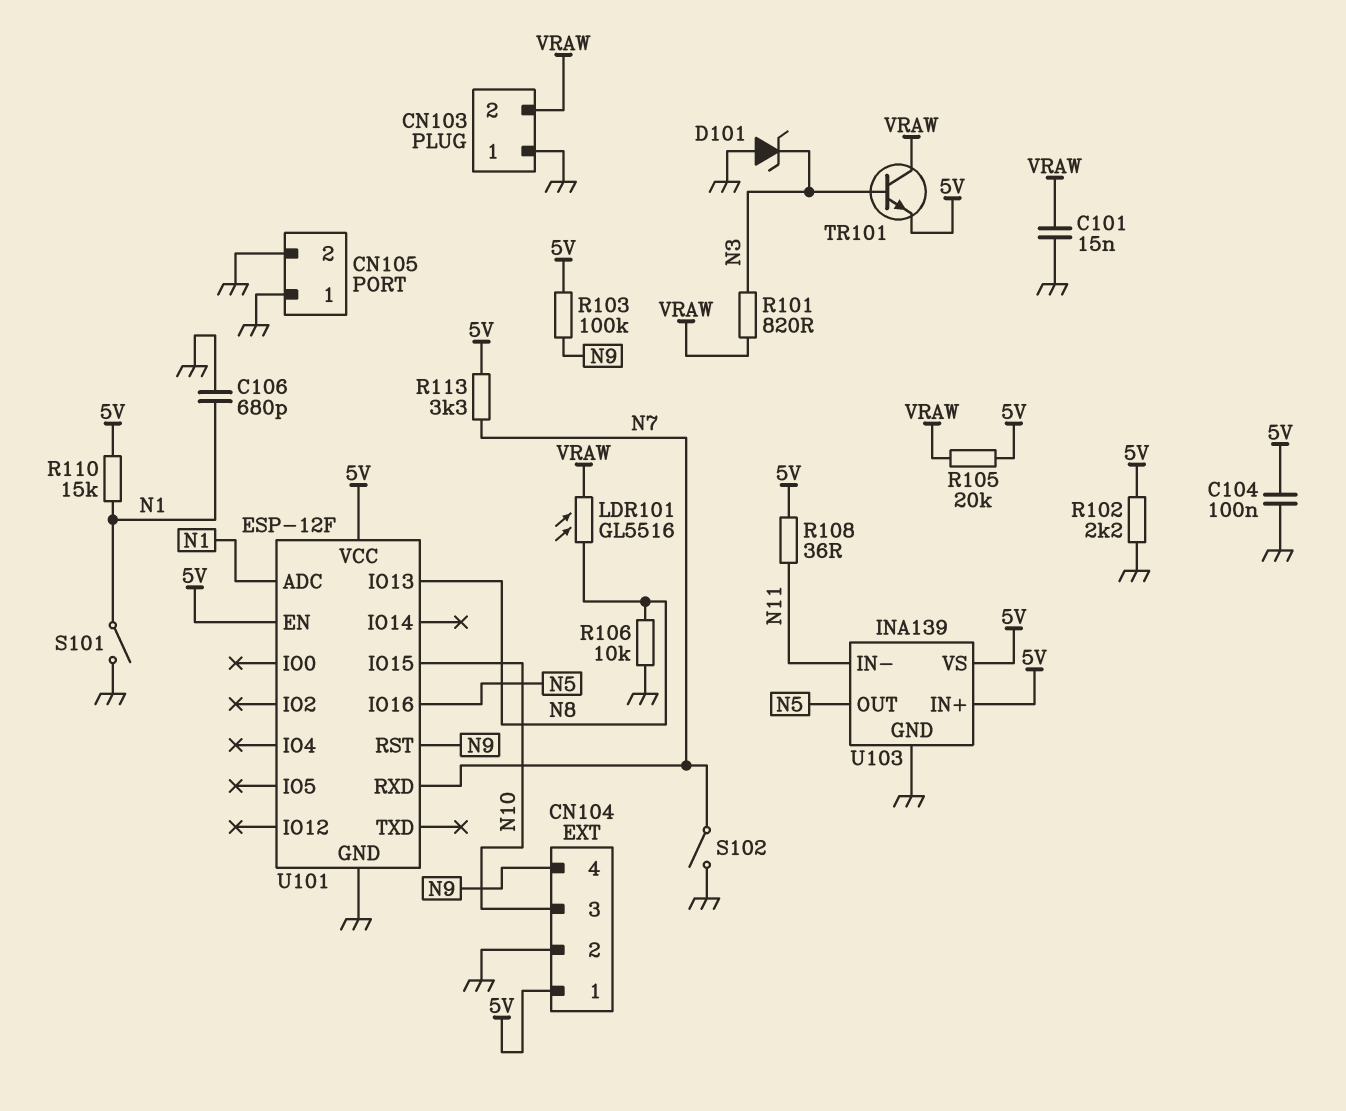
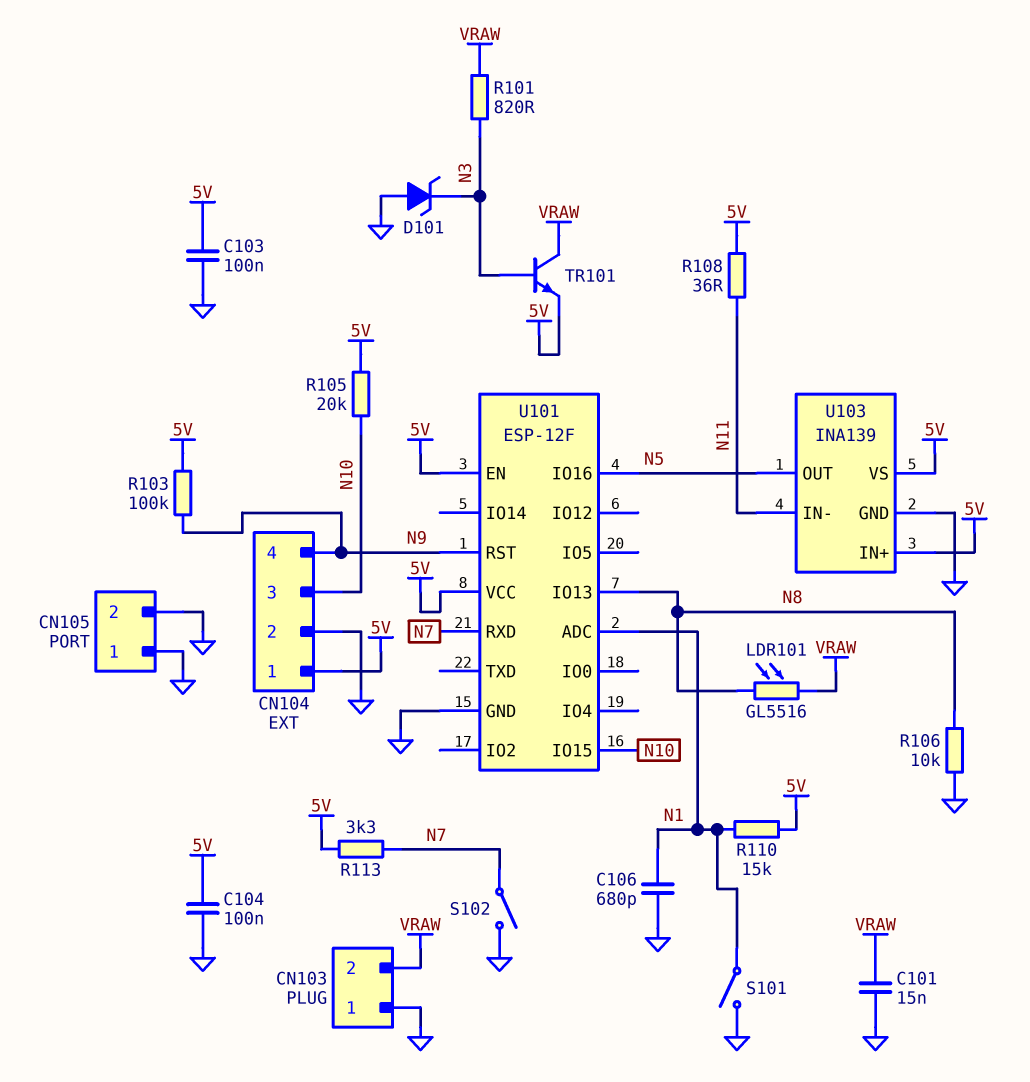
C103: none -> 100nF (5V, GND)
R102: 2.2k (5V, GND) -> none
R105: 20k (5V, VRAW) -> 20k (5V, N10)

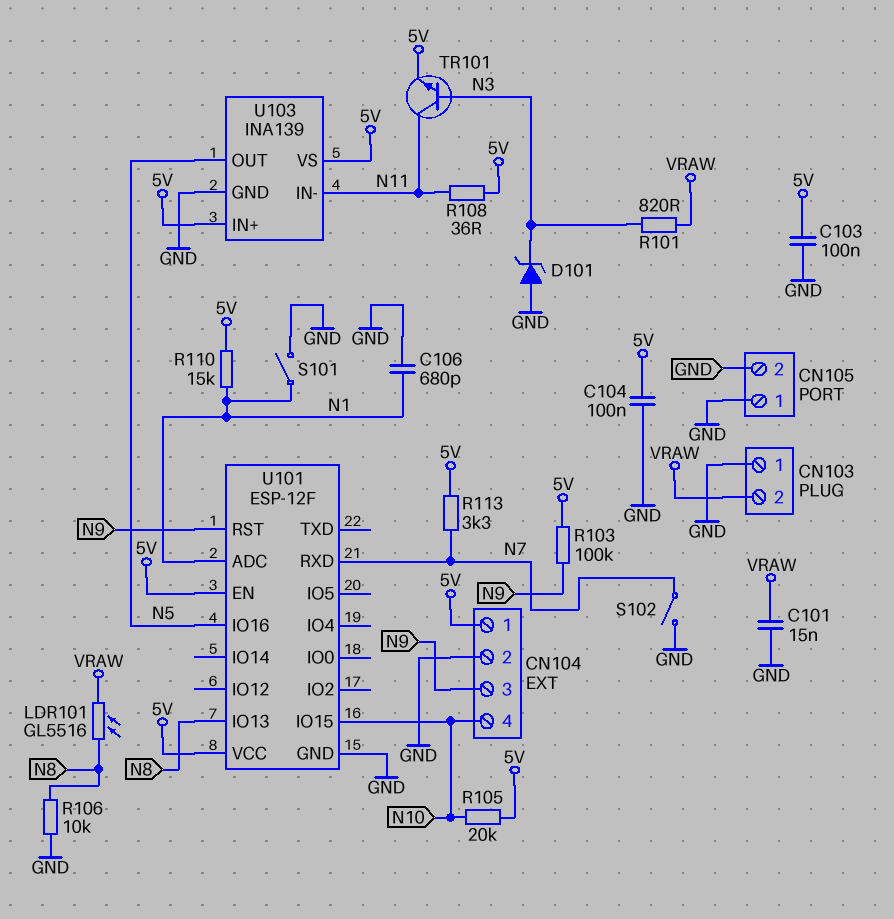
CN104 pin 3: N10 -> N9
CN104 pin 4: N9 -> N10
TR101: NPN (B N3, C VRAW, E 5V) -> NPN (B N3, C N11, E 5V)

